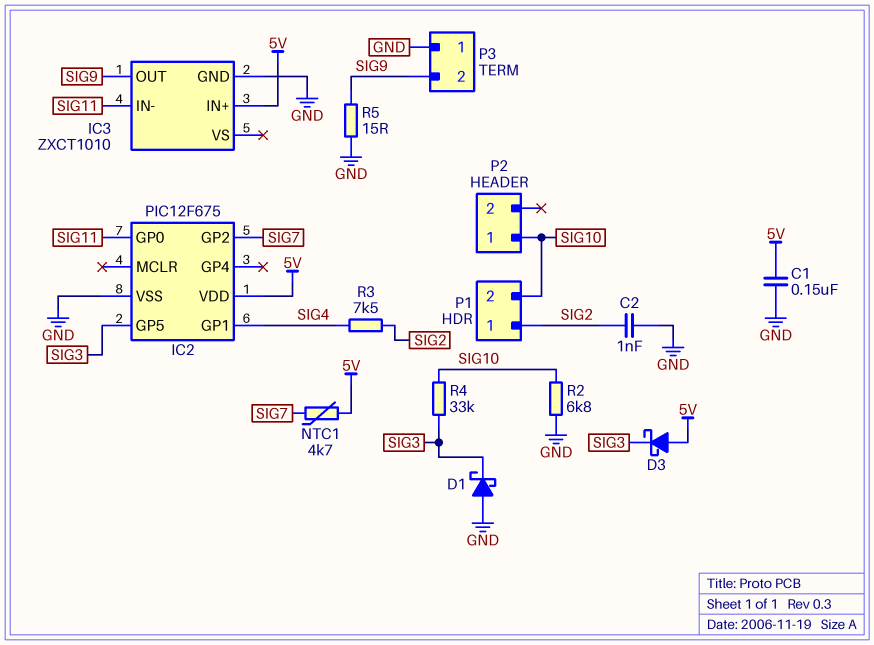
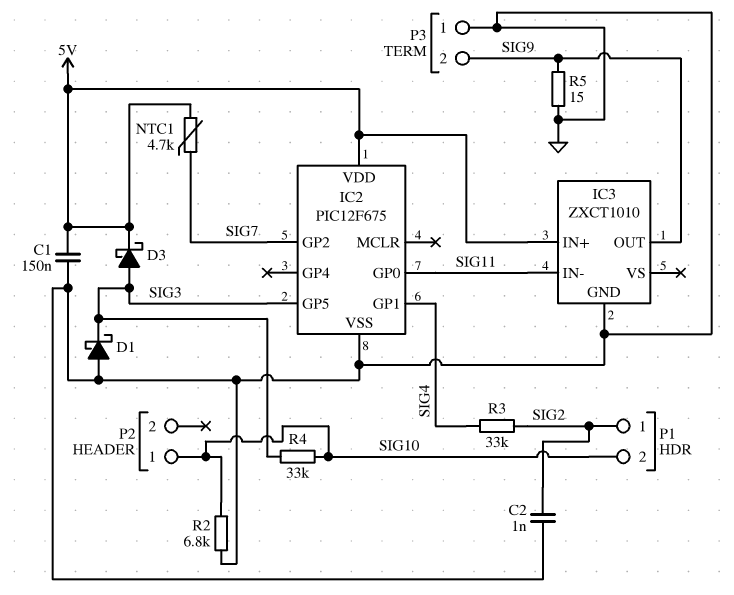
D3: schottky (A 5V, K SIG3) -> schottky (A SIG3, K 5V)
R3: 7.5k (SIG2, SIG4) -> 33k (SIG2, SIG4)

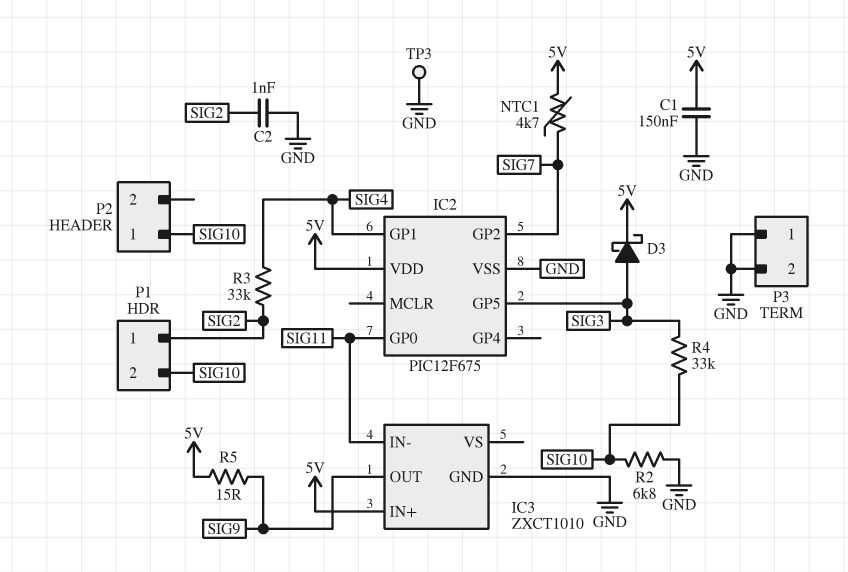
D1: schottky (A GND, K SIG3) -> none
P3 pin 2: SIG9 -> GND
R5: 15 (GND, SIG9) -> 15 (5V, SIG9)
TP3: none -> test point (GND)

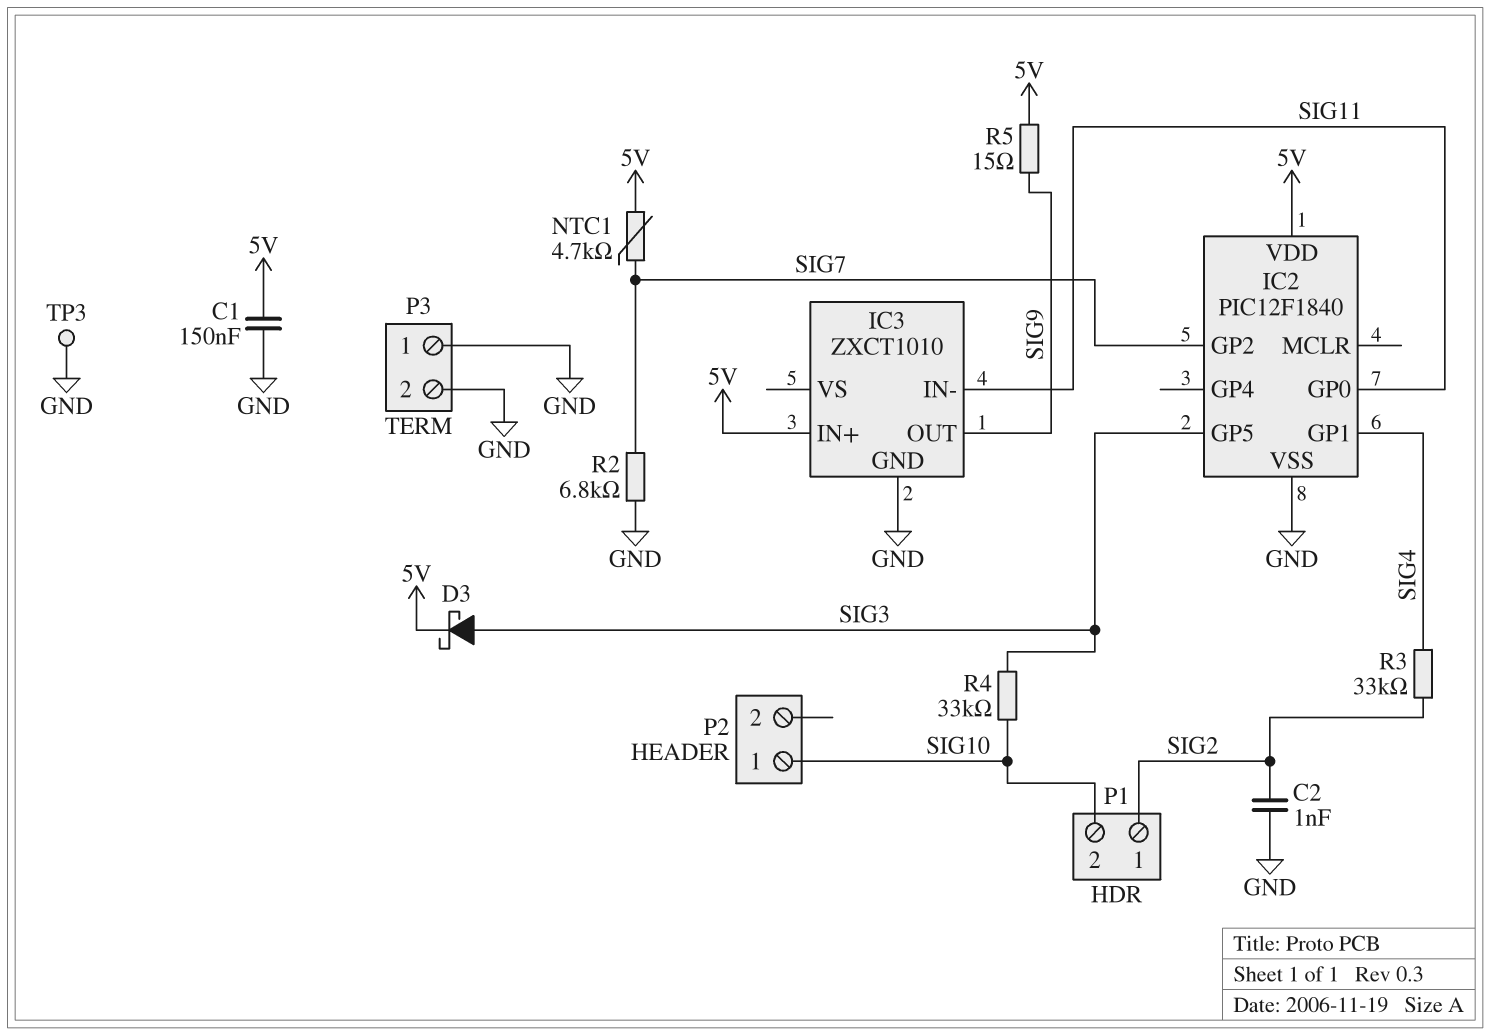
IC2: PIC12F675 -> PIC12F1840
R2: 6.8k (GND, SIG10) -> 6.8k (GND, SIG7)

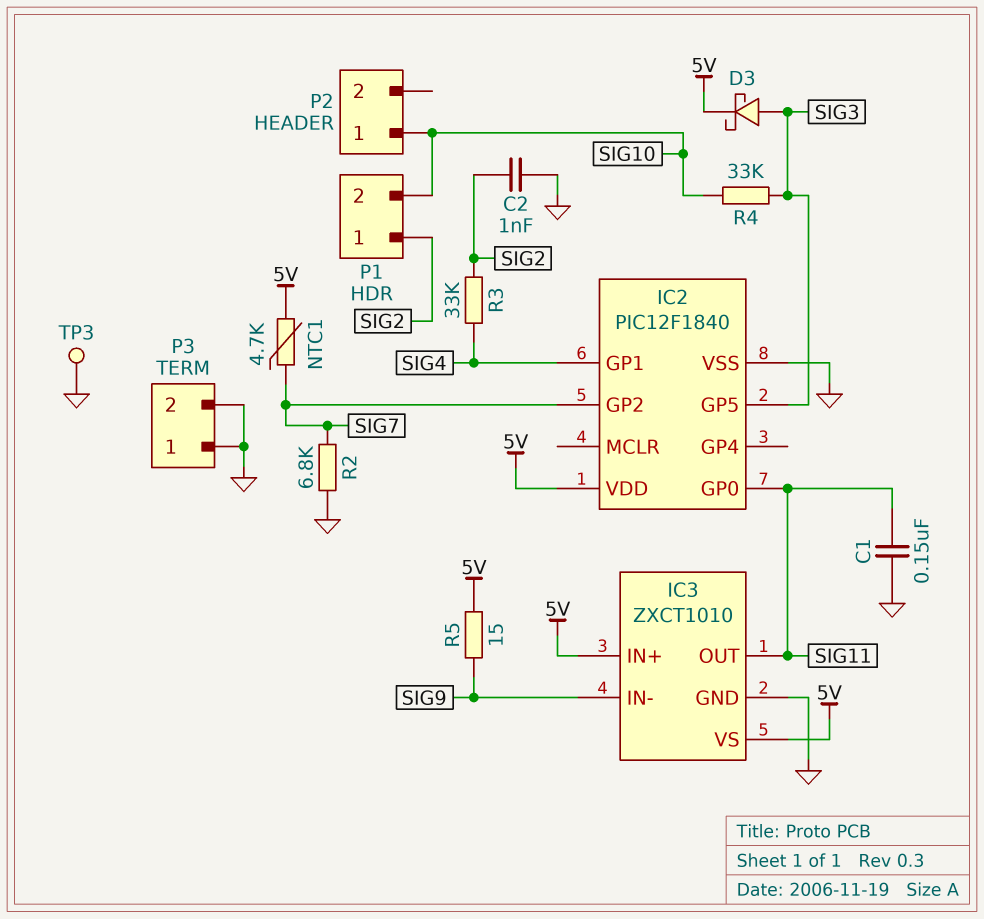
C1: 150nF (5V, GND) -> 150nF (GND, SIG11)
IC3 pin IN-: SIG11 -> SIG9
IC3 pin OUT: SIG9 -> SIG11
IC3 pin VS: none -> 5V

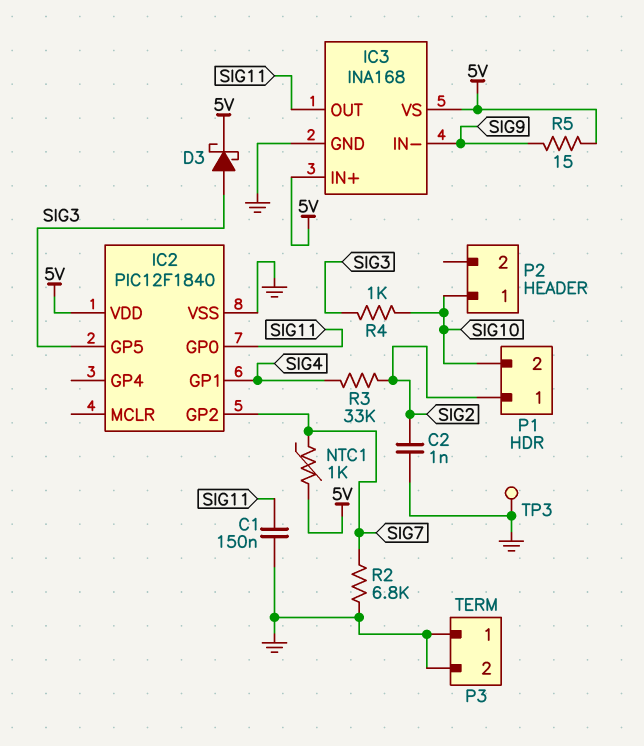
IC3: ZXCT1010 -> INA168
NTC1: 4.7k (5V, SIG7) -> 1k (5V, SIG7)
R4: 33k (SIG3, SIG10) -> 1k (SIG3, SIG10)

